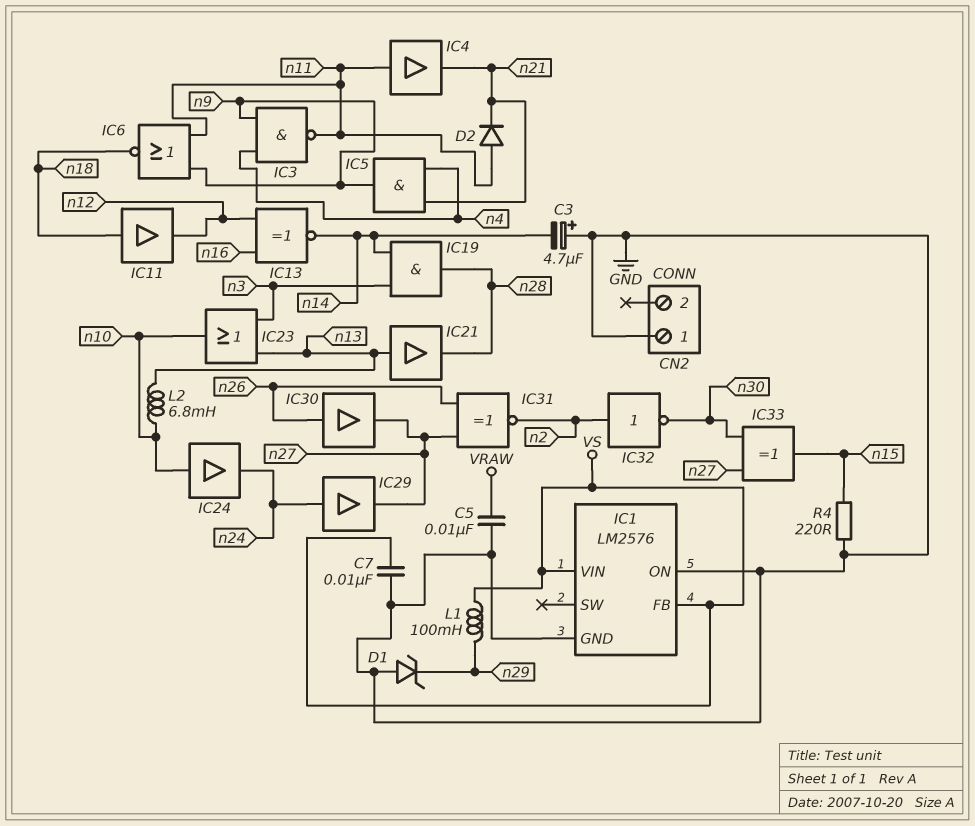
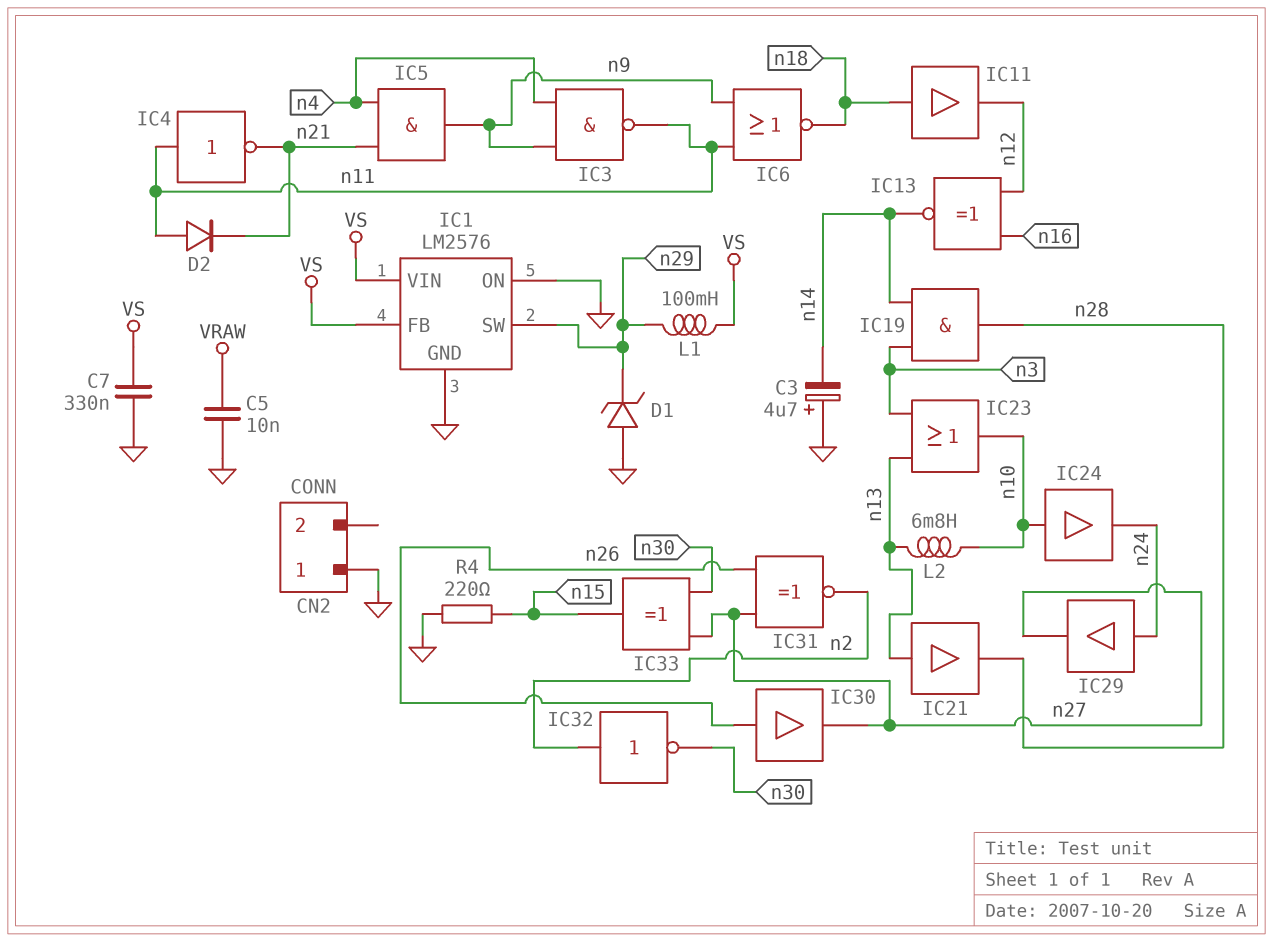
C7: 10nF (GND, VS) -> 330nF (GND, VS)
IC1 pin SW: none -> n29
IC4: buffer (in n11, out n21) -> NOT (in n11, out n21)

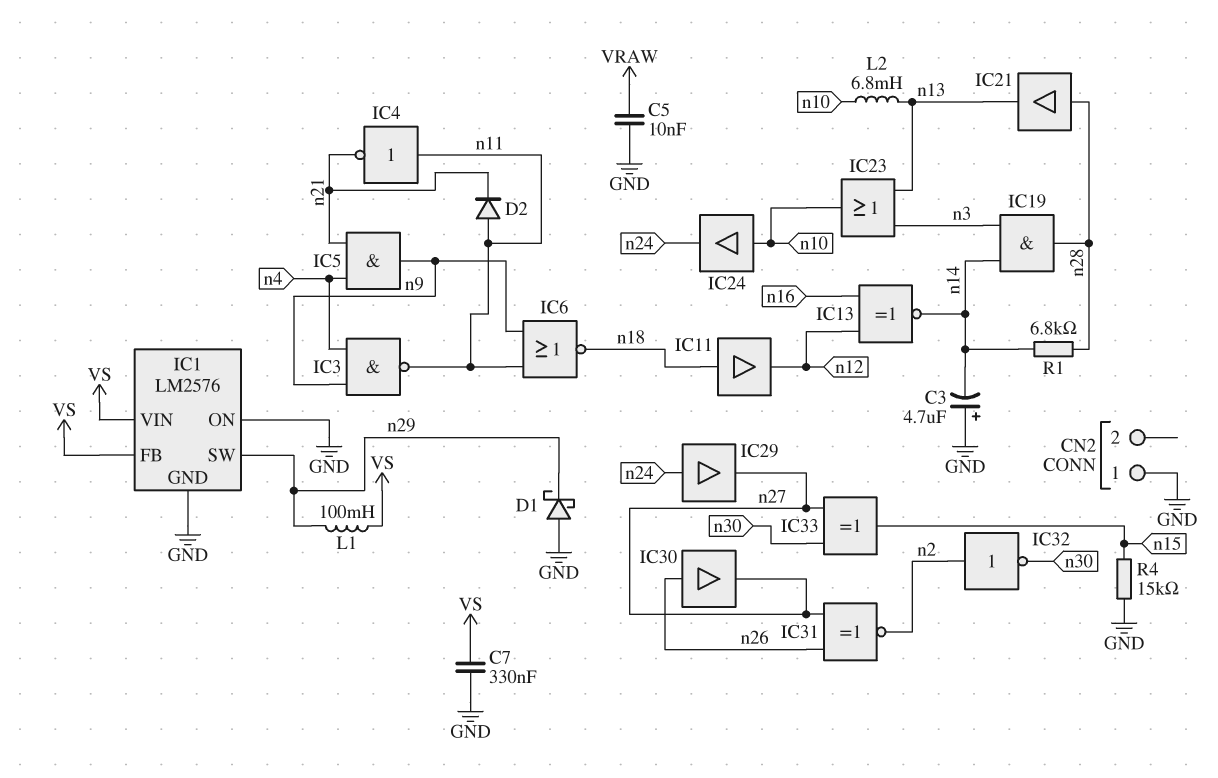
D1: zener (A GND, K n29) -> schottky (A GND, K n29)
IC21: buffer (in n13, out n28) -> buffer (in n28, out n13)
R1: none -> 6.8k (n14, n28)
R4: 220 (GND, n15) -> 15k (GND, n15)

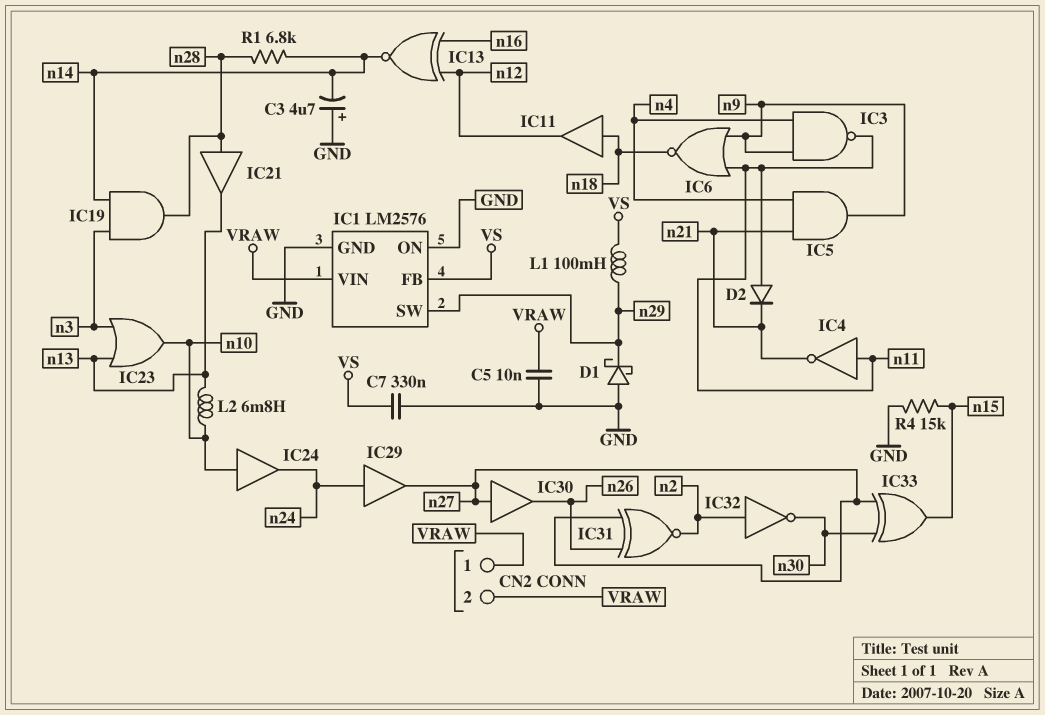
CN2 pin 1: GND -> VRAW
CN2 pin 2: none -> VRAW
IC1 pin VIN: VS -> VRAW
IC30: buffer (in n26, out n27) -> buffer (in n27, out n26)

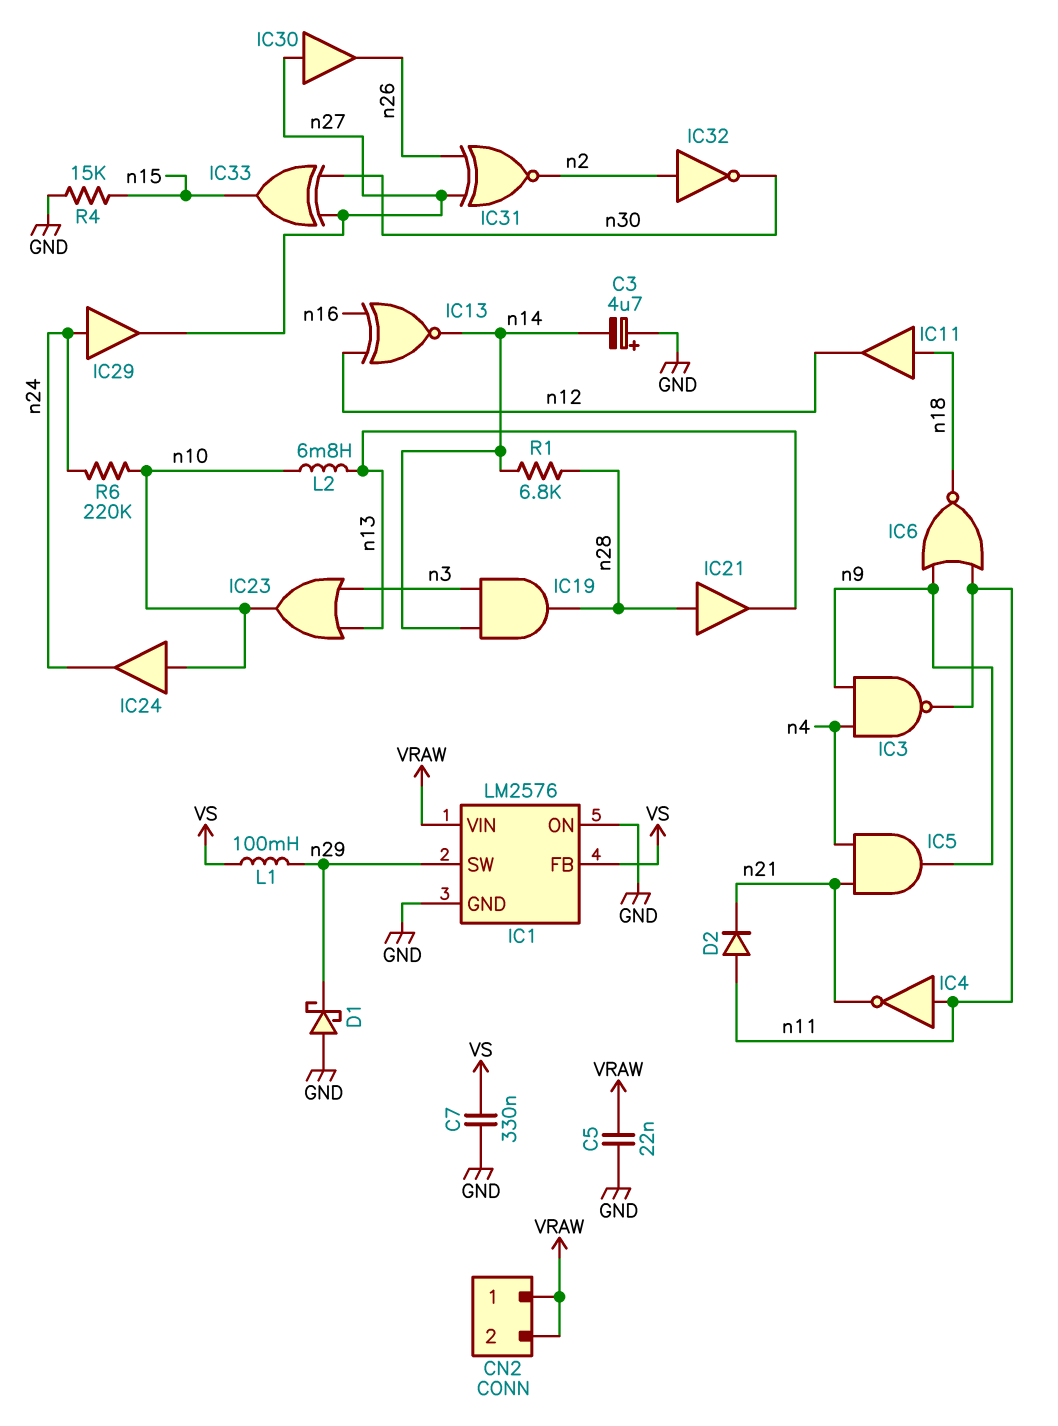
C5: 10nF (GND, VRAW) -> 22nF (GND, VRAW)
R6: none -> 220k (n10, n24)

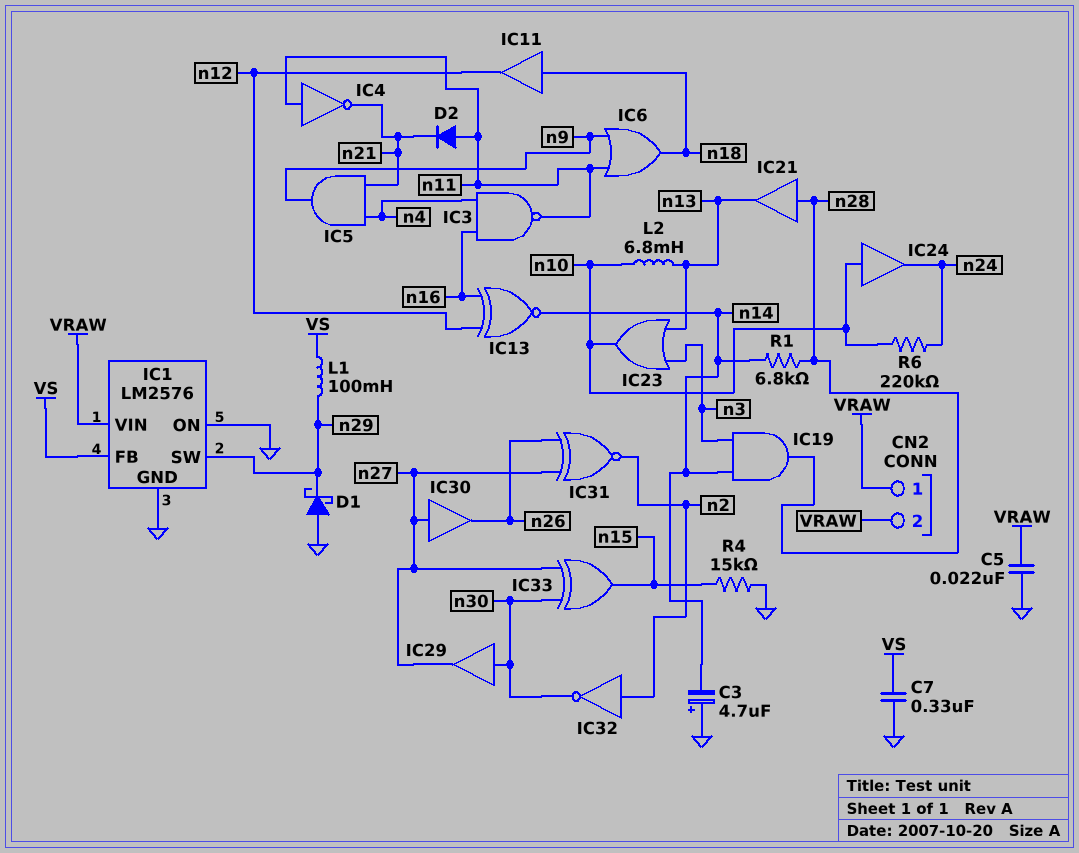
IC3: NAND (in n4, in n9, out n11) -> NAND (in n4, in n16, out n11)
IC6: NOR (in n9, in n11, out n18) -> OR (in n9, in n11, out n18)
IC29: buffer (in n24, out n27) -> buffer (in n30, out n27)

